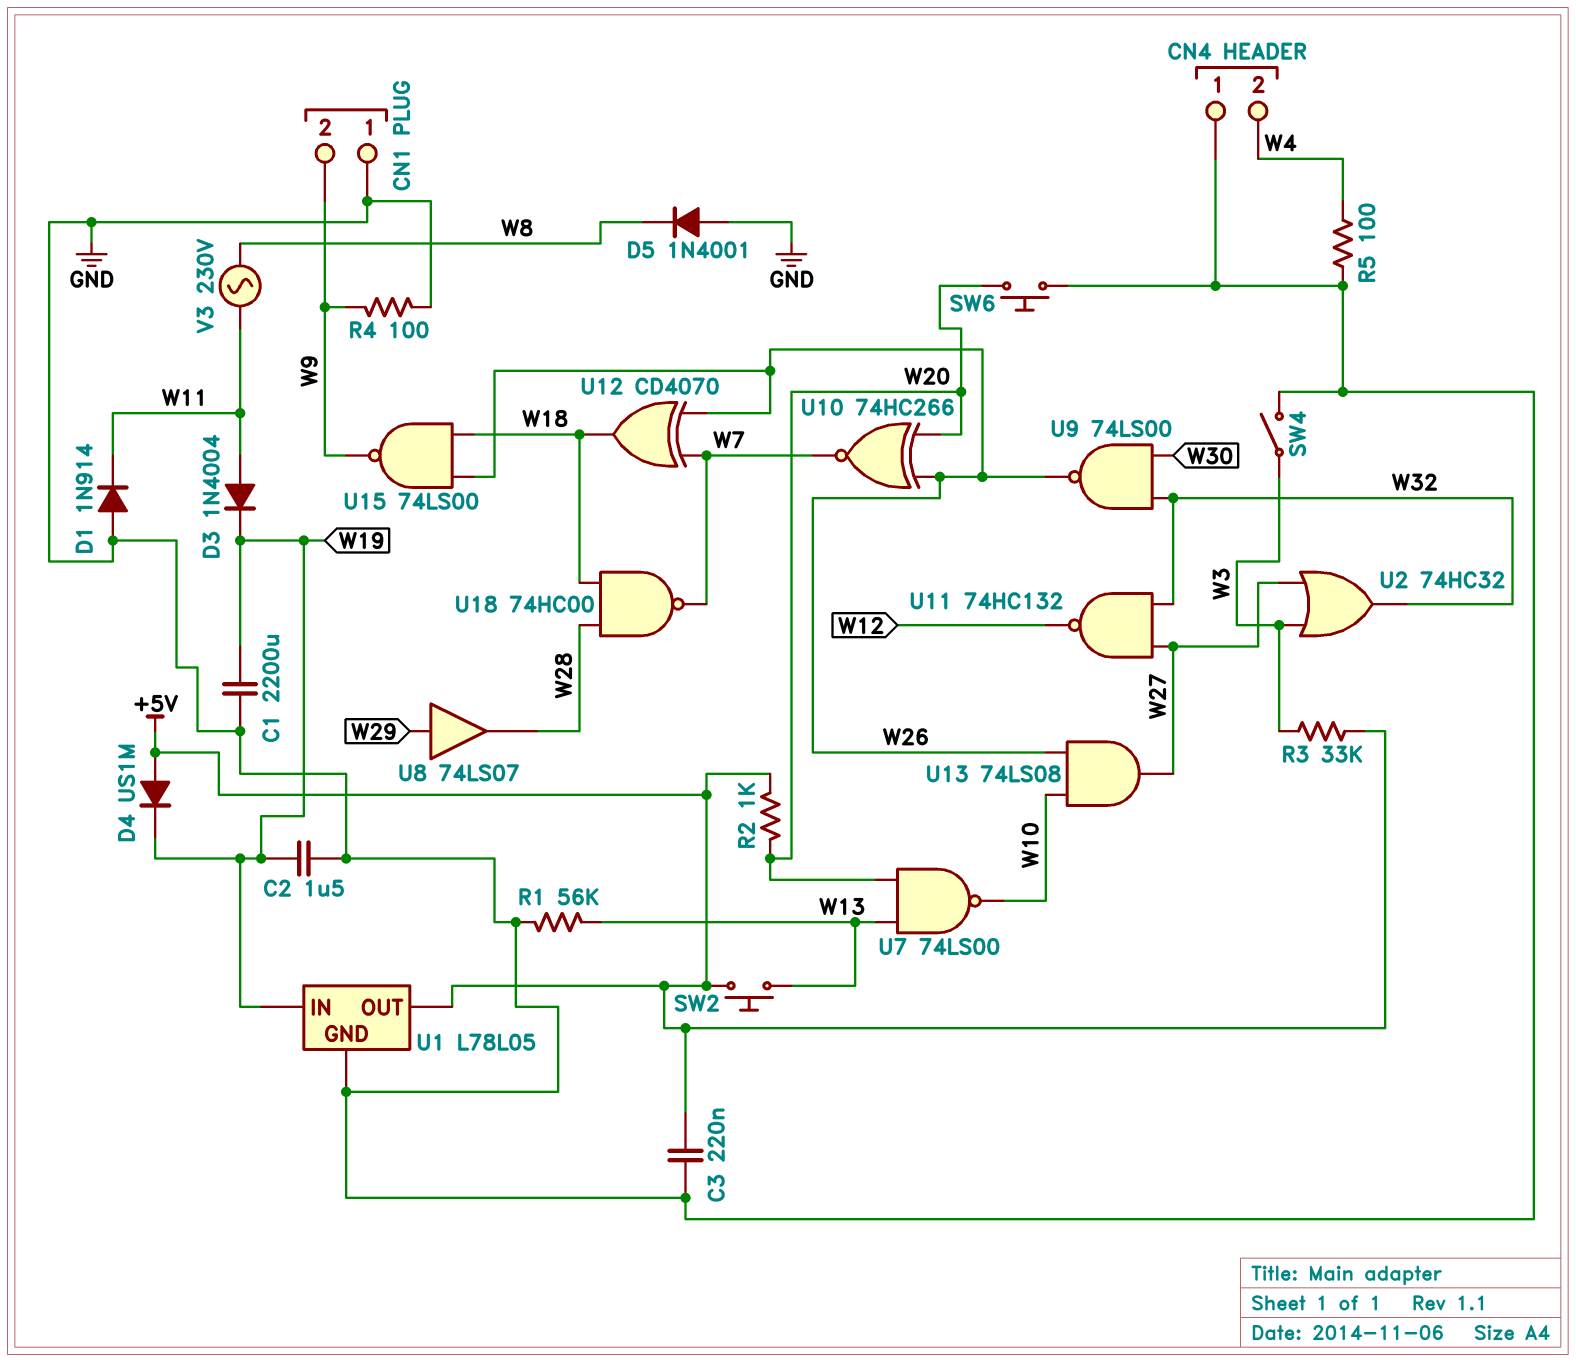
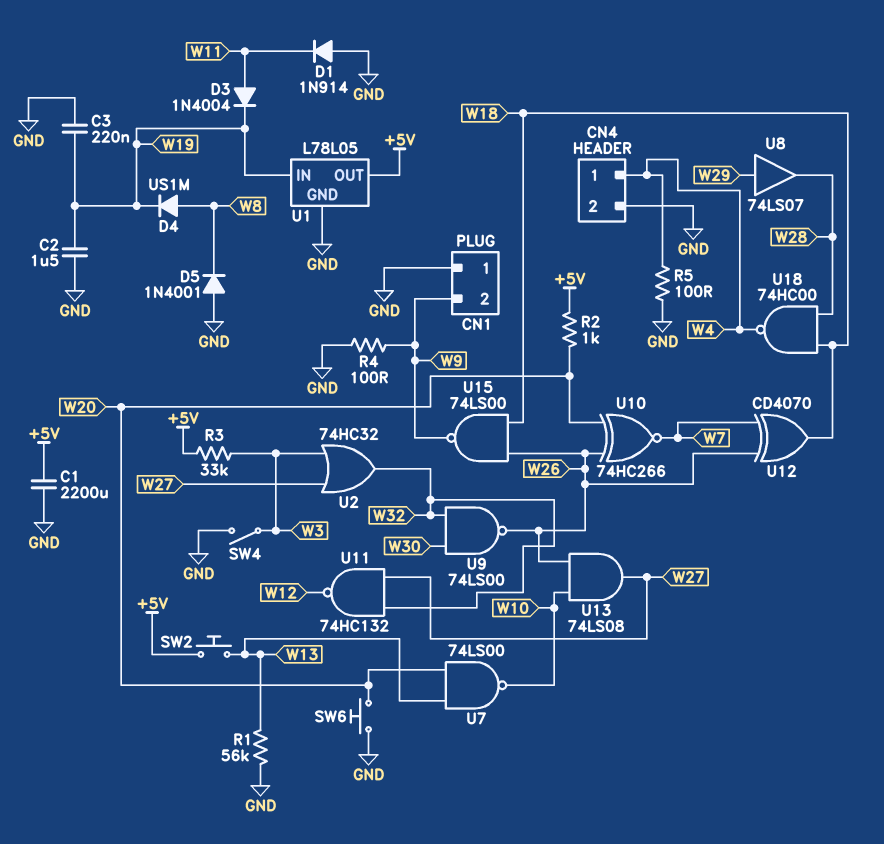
C1: 2200uF (GND, W19) -> 2200uF (+5V, GND)
C3: 220nF (+5V, GND) -> 220nF (GND, W19)
CN4 pin 1: GND -> W4
CN4 pin 2: W4 -> GND
D4: diode US1M (A +5V, K W19) -> diode US1M (A W8, K W19)
U18: NAND 74HC00 (in W18, in W28, out W7) -> NAND 74HC00 (in W18, in W28, out W4)
V3: AC 230V (W8, W11) -> none

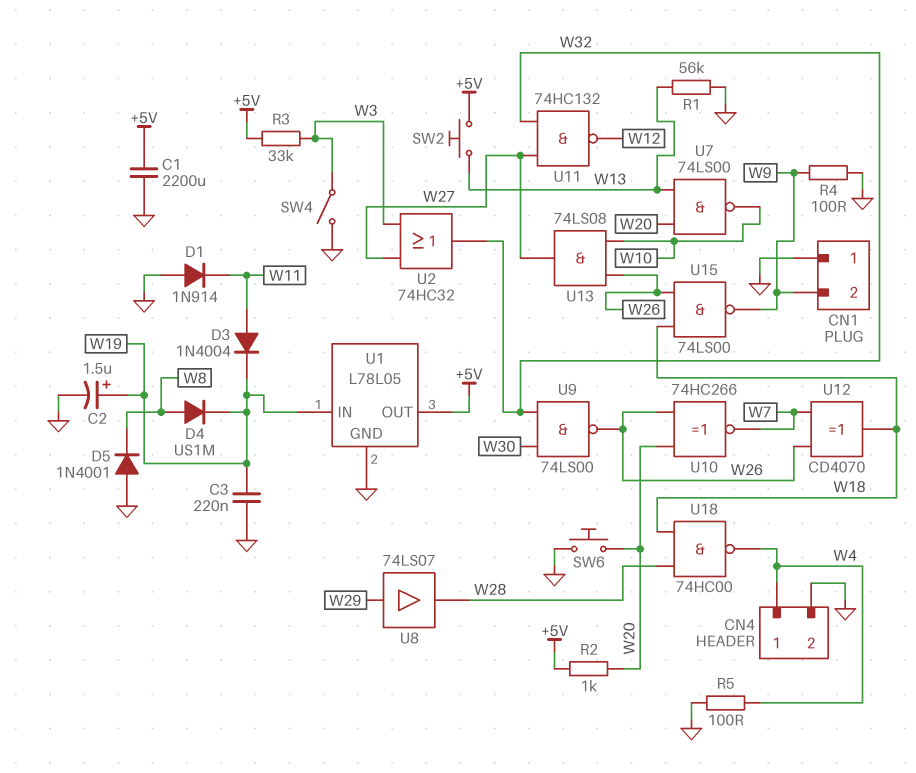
C2: 1.5uF (GND, W19) -> 1.5uF (plus W19, minus GND)

